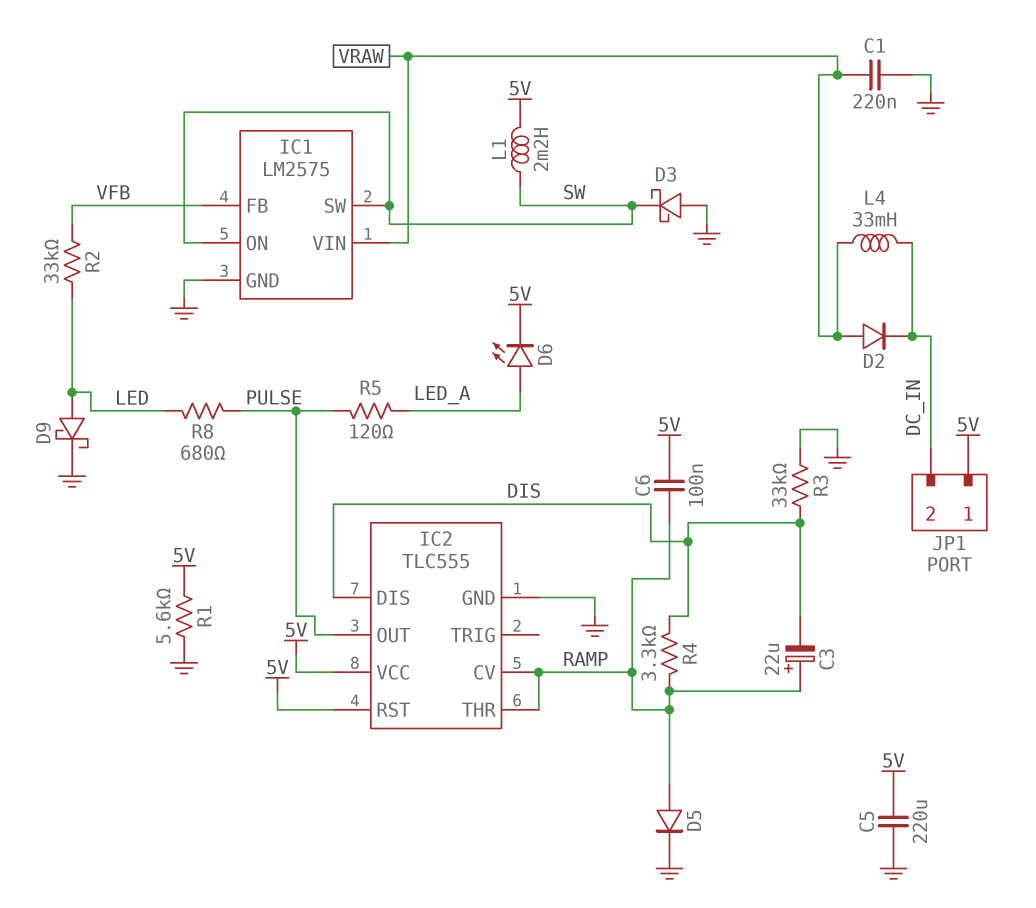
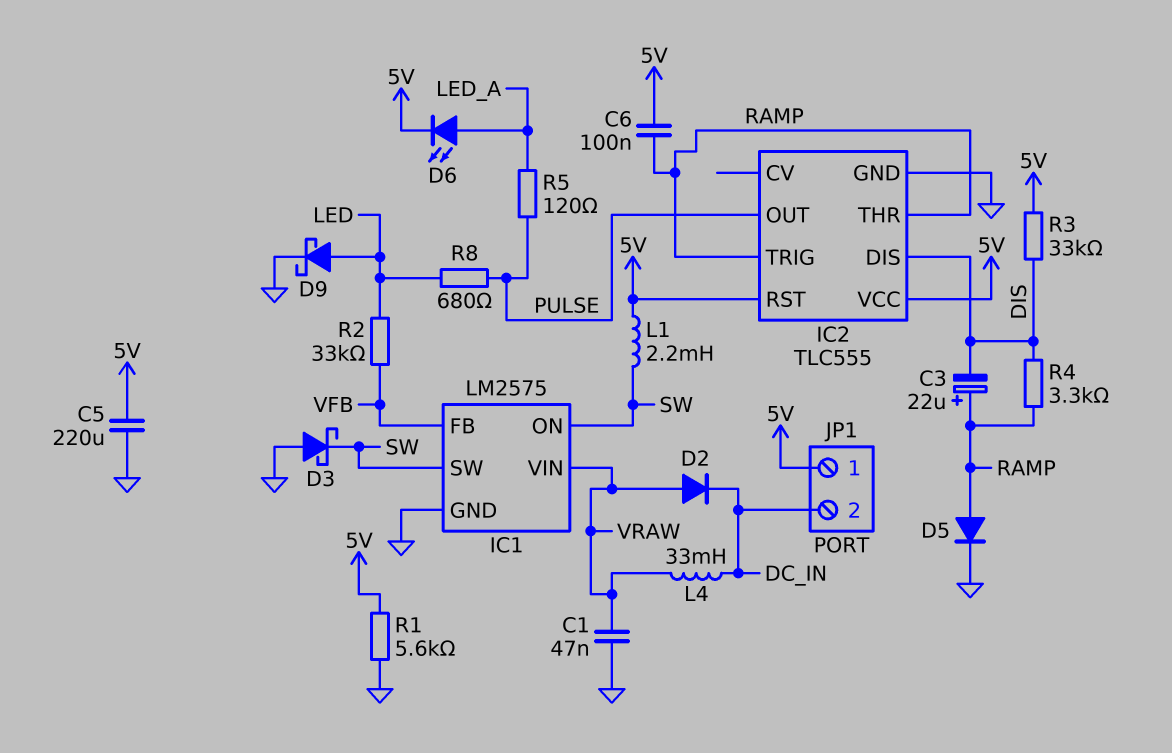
C1: 220nF (GND, VRAW) -> 47nF (GND, VRAW)
IC2 pin CV: RAMP -> none
IC2 pin TRIG: none -> RAMP
R3: 33k (DIS, GND) -> 33k (5V, DIS)

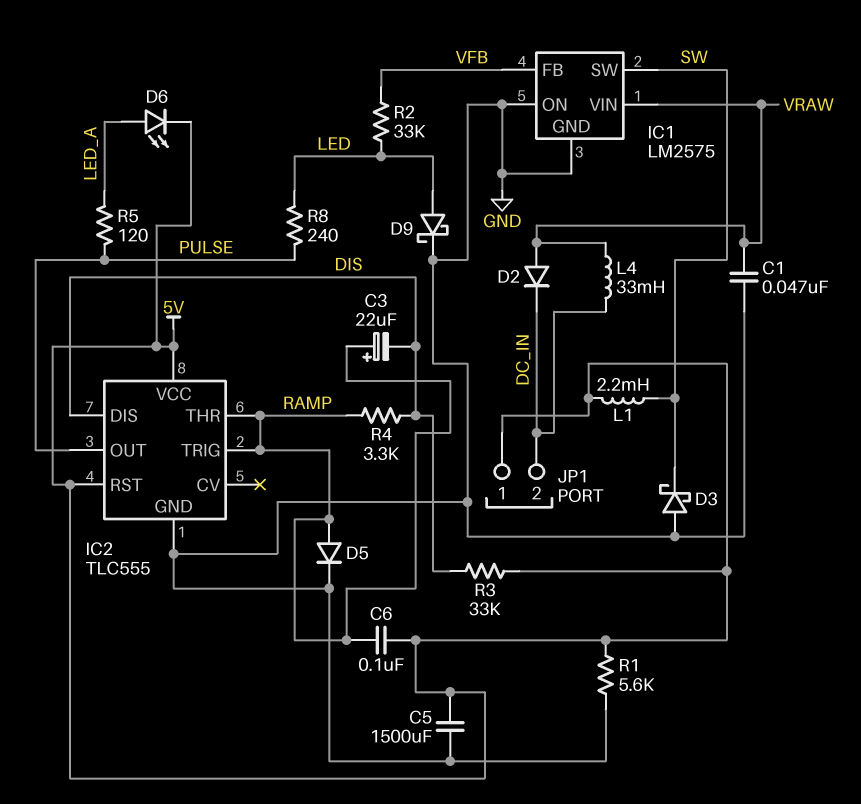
C5: 220uF (5V, GND) -> 1500uF (5V, GND)
IC1 pin ON: SW -> GND
R8: 680 (LED, PULSE) -> 240 (LED, PULSE)

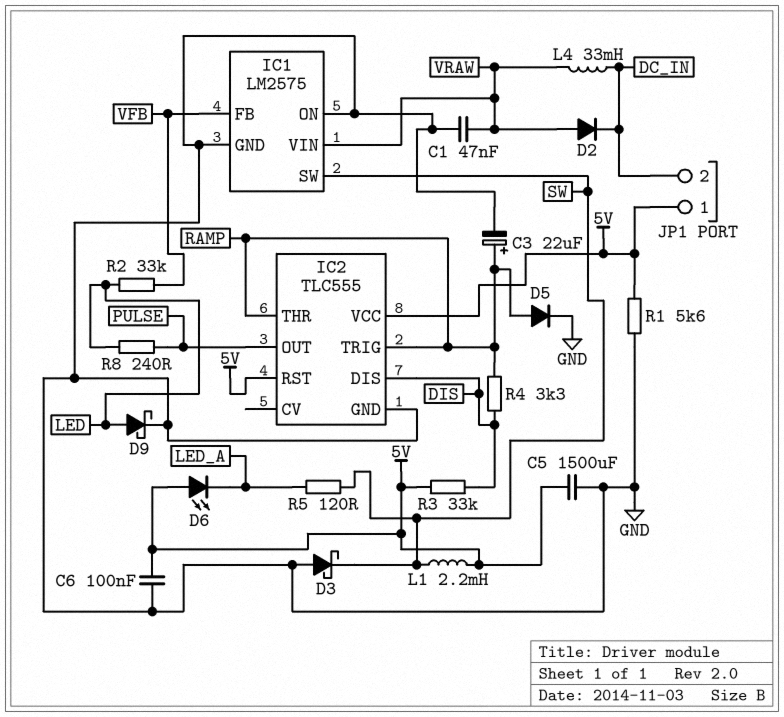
C3: 22uF (plus RAMP, minus DIS) -> 22uF (plus RAMP, minus GND)
C6: 100nF (5V, RAMP) -> 100nF (5V, GND)
D6: LED (A LED_A, K 5V) -> LED (A 5V, K LED_A)
R5: 120 (LED_A, PULSE) -> 120 (LED_A, SW)

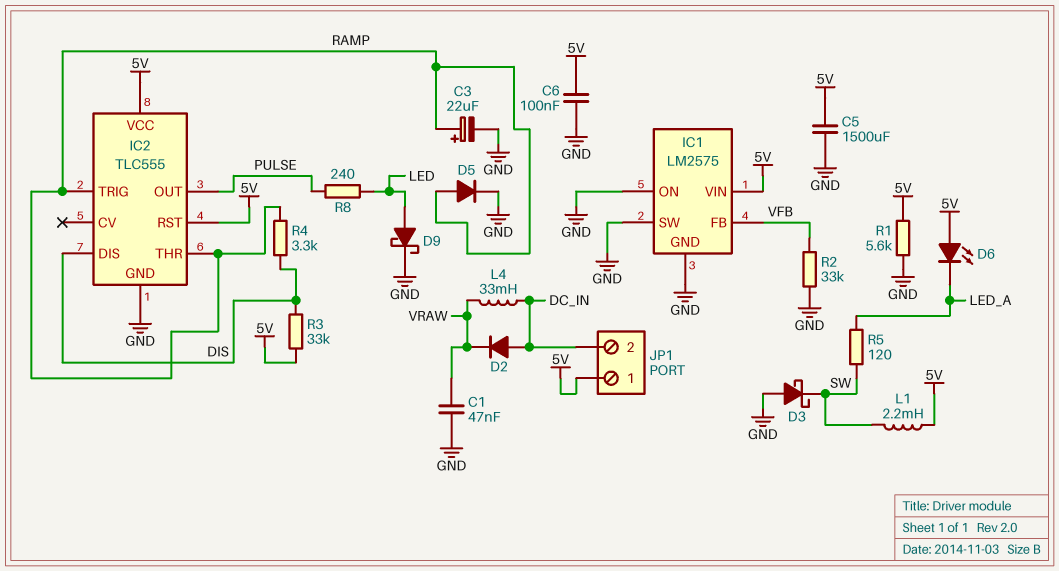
D2: diode (A VRAW, K DC_IN) -> diode (A DC_IN, K VRAW)
IC1 pin SW: SW -> GND
IC1 pin VIN: VRAW -> 5V
R2: 33k (LED, VFB) -> 33k (GND, VFB)

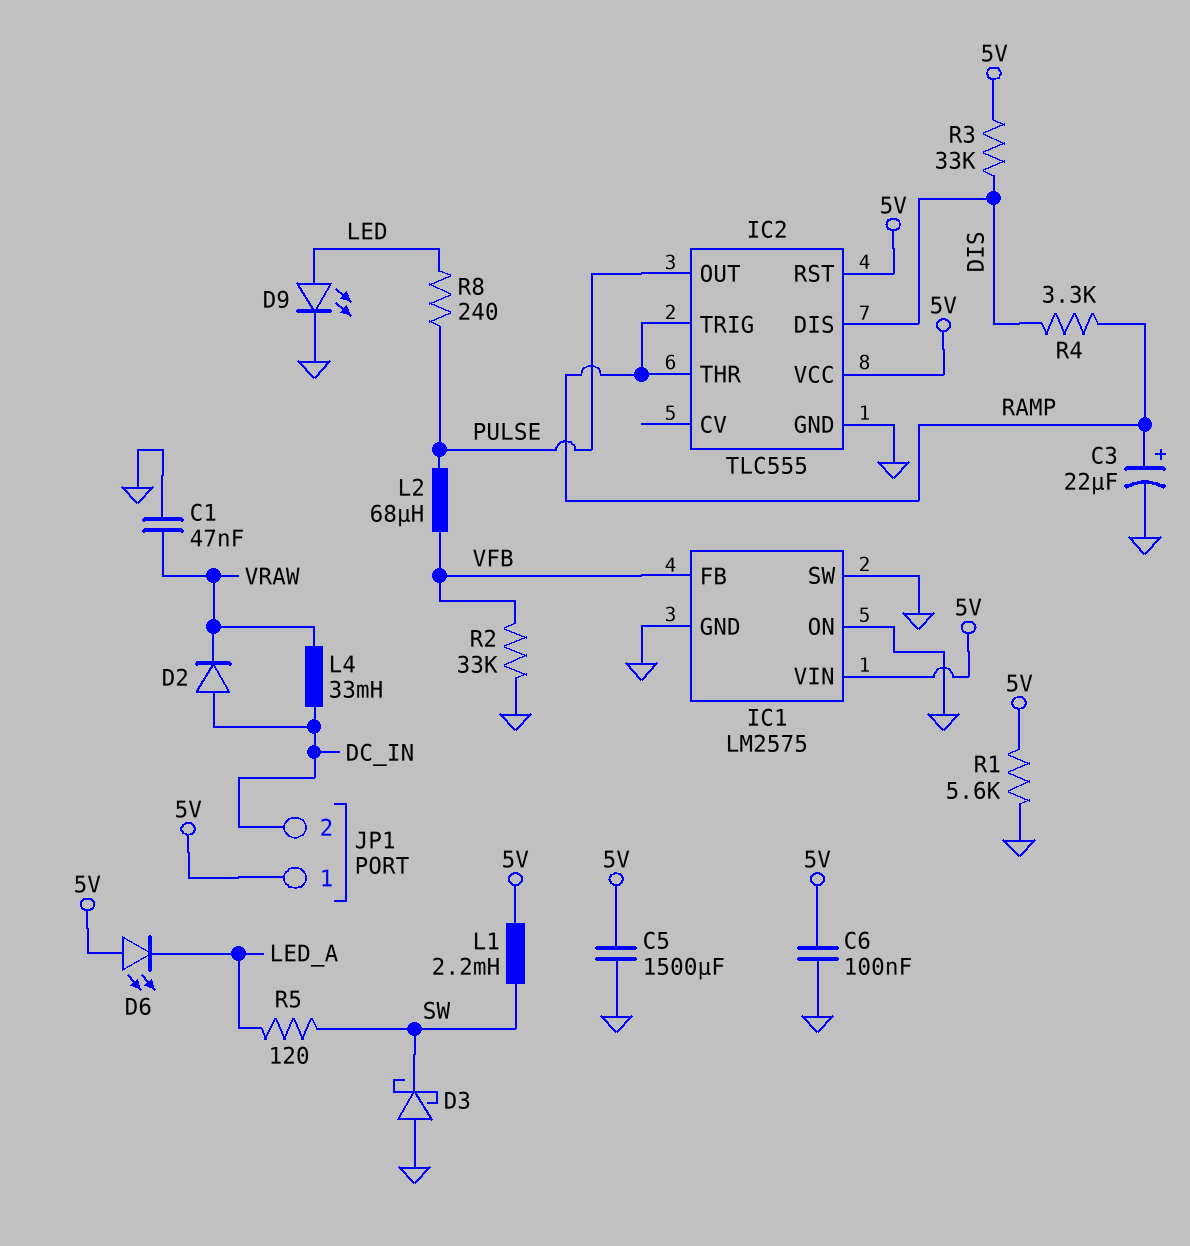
D5: diode (A RAMP, K GND) -> none
D9: schottky (A LED, K GND) -> LED (A LED, K GND)
L2: none -> 68uH (PULSE, VFB)

